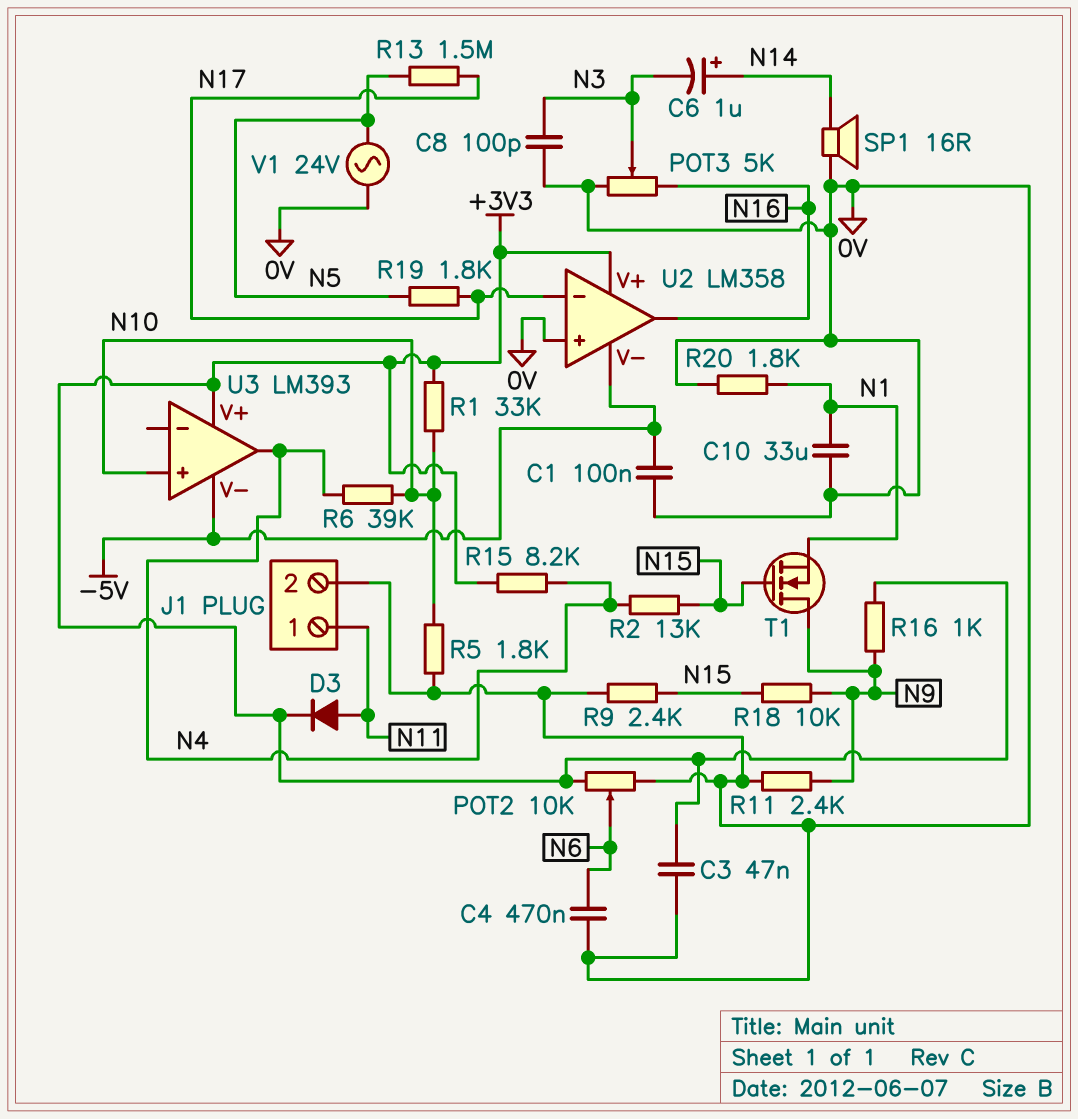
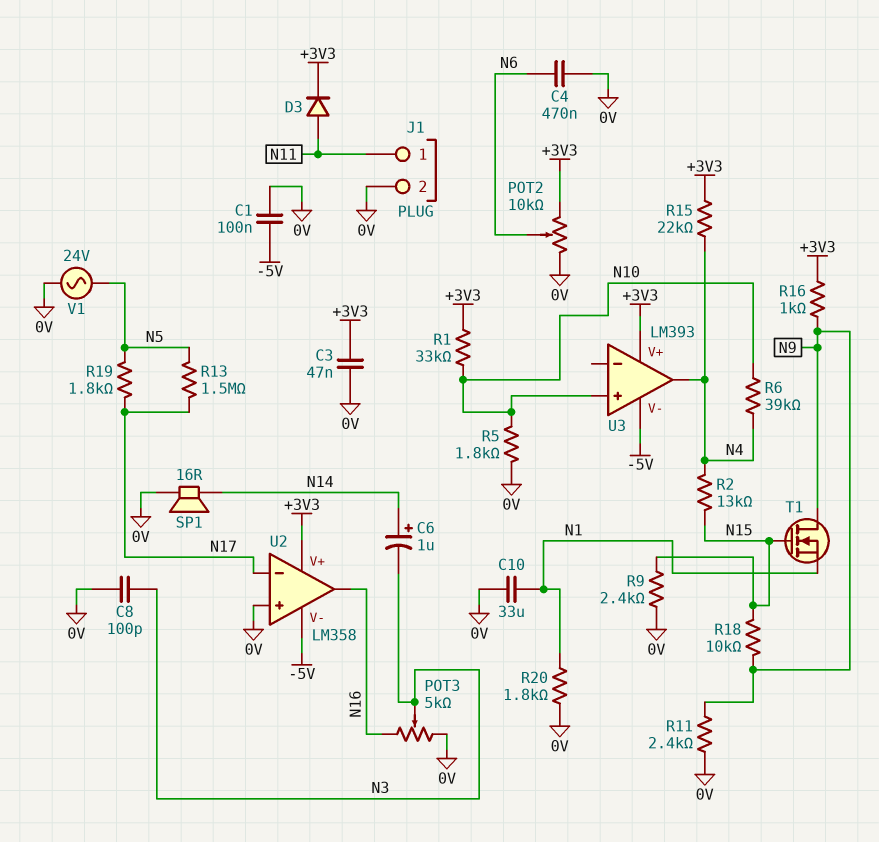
R15: 8.2k (+3V3, N4) -> 22k (+3V3, N4)

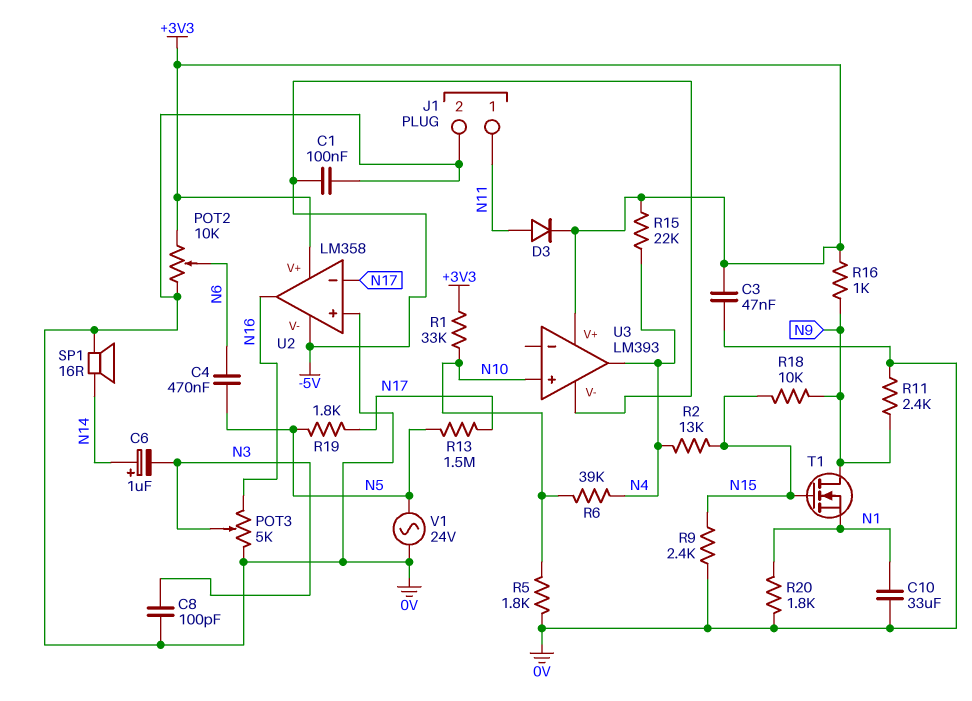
C4: 470nF (0V, N6) -> 470nF (N5, N6)

